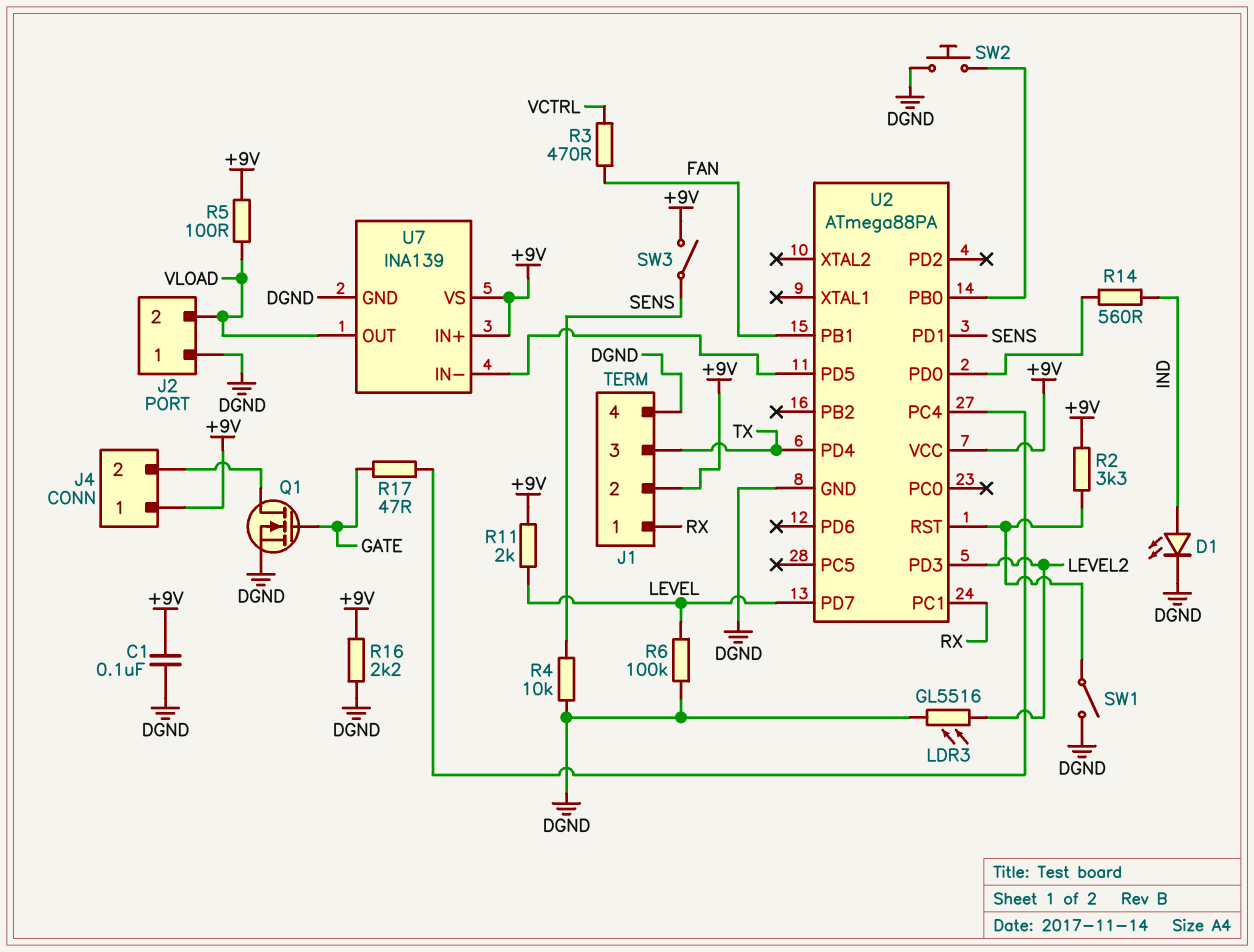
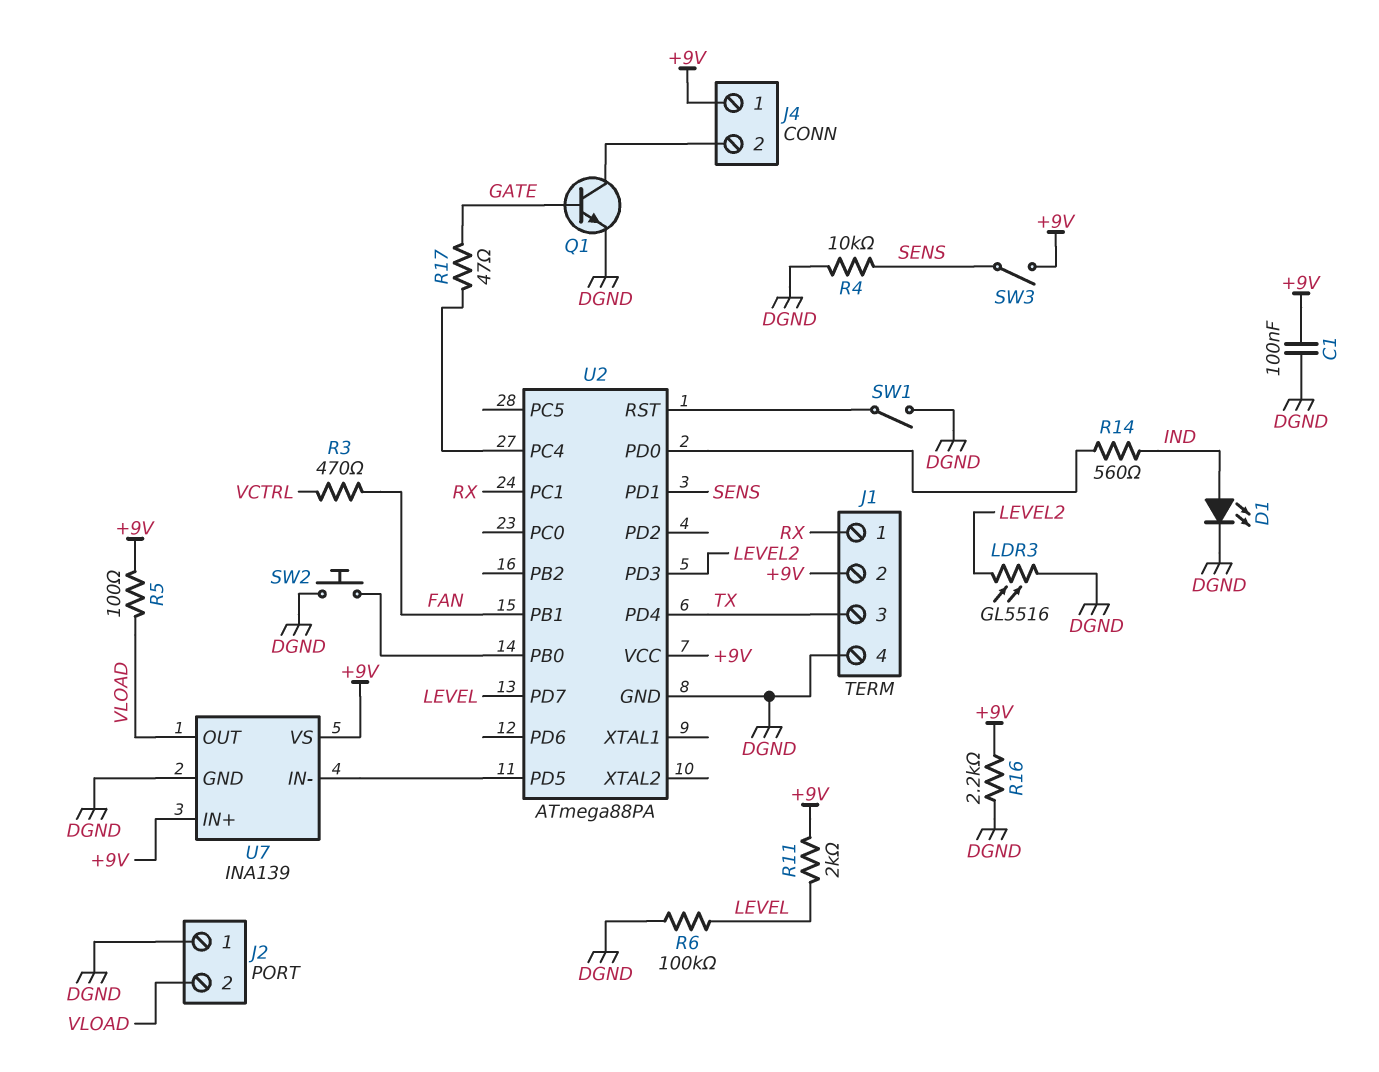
Q1: NMOS (G GATE, D J4/2, S DGND) -> NPN (B GATE, C J4/2, E DGND)
R2: 3.3k (+9V, U2/RST) -> none

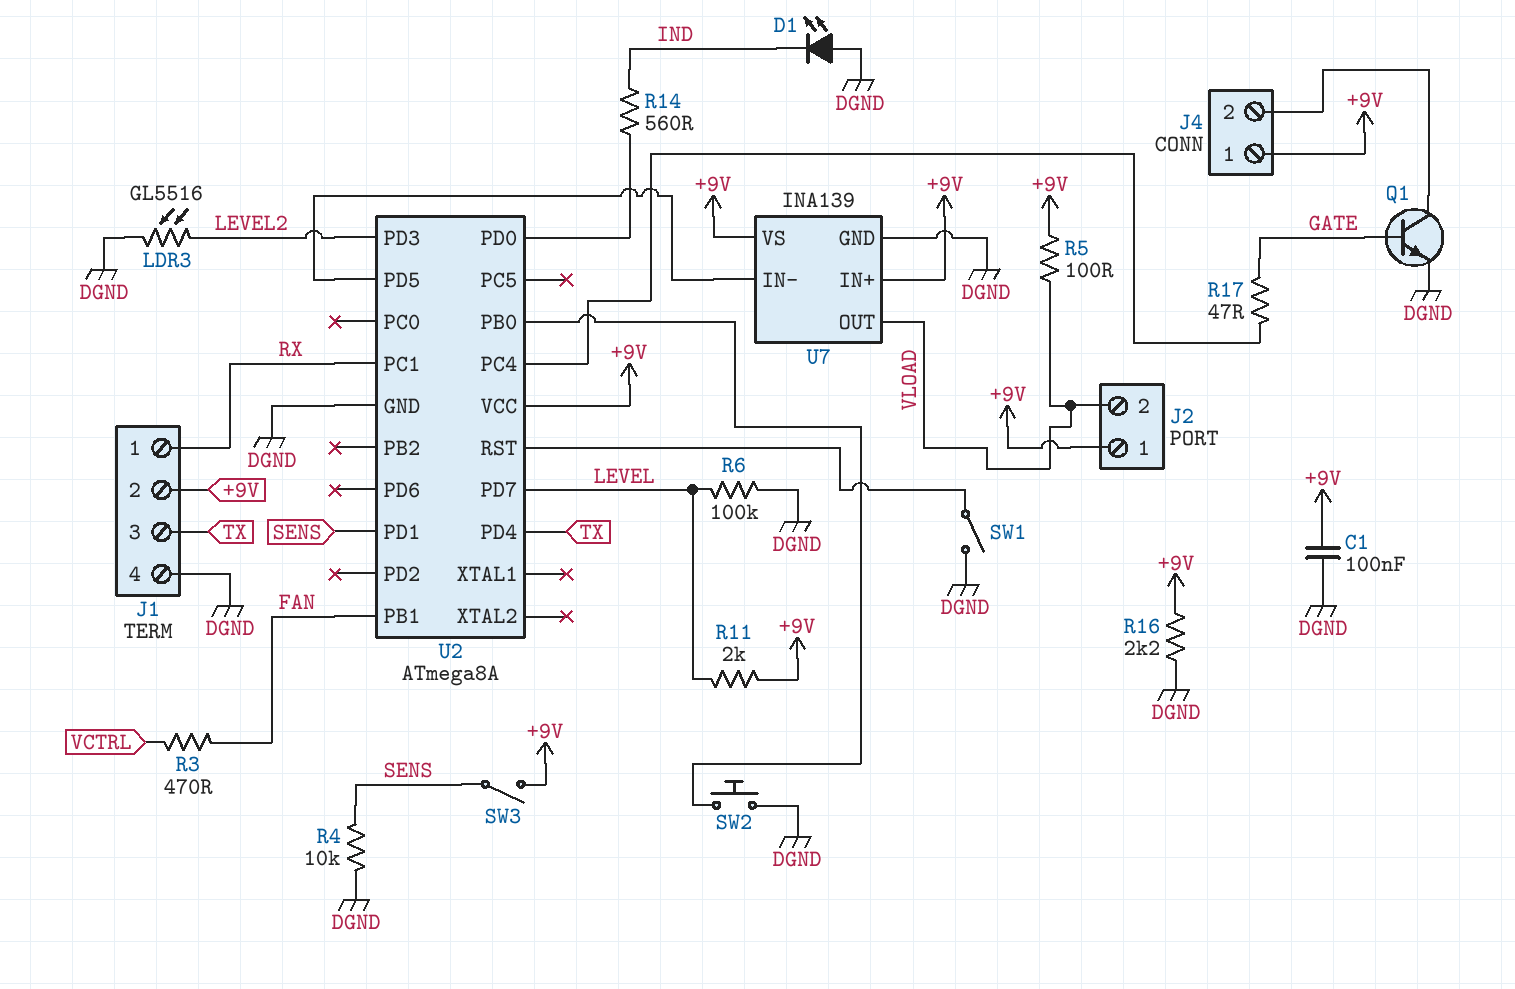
D1: LED (A IND, K DGND) -> LED (A DGND, K IND)
J2 pin 1: DGND -> +9V
U2: ATmega88PA -> ATmega8A

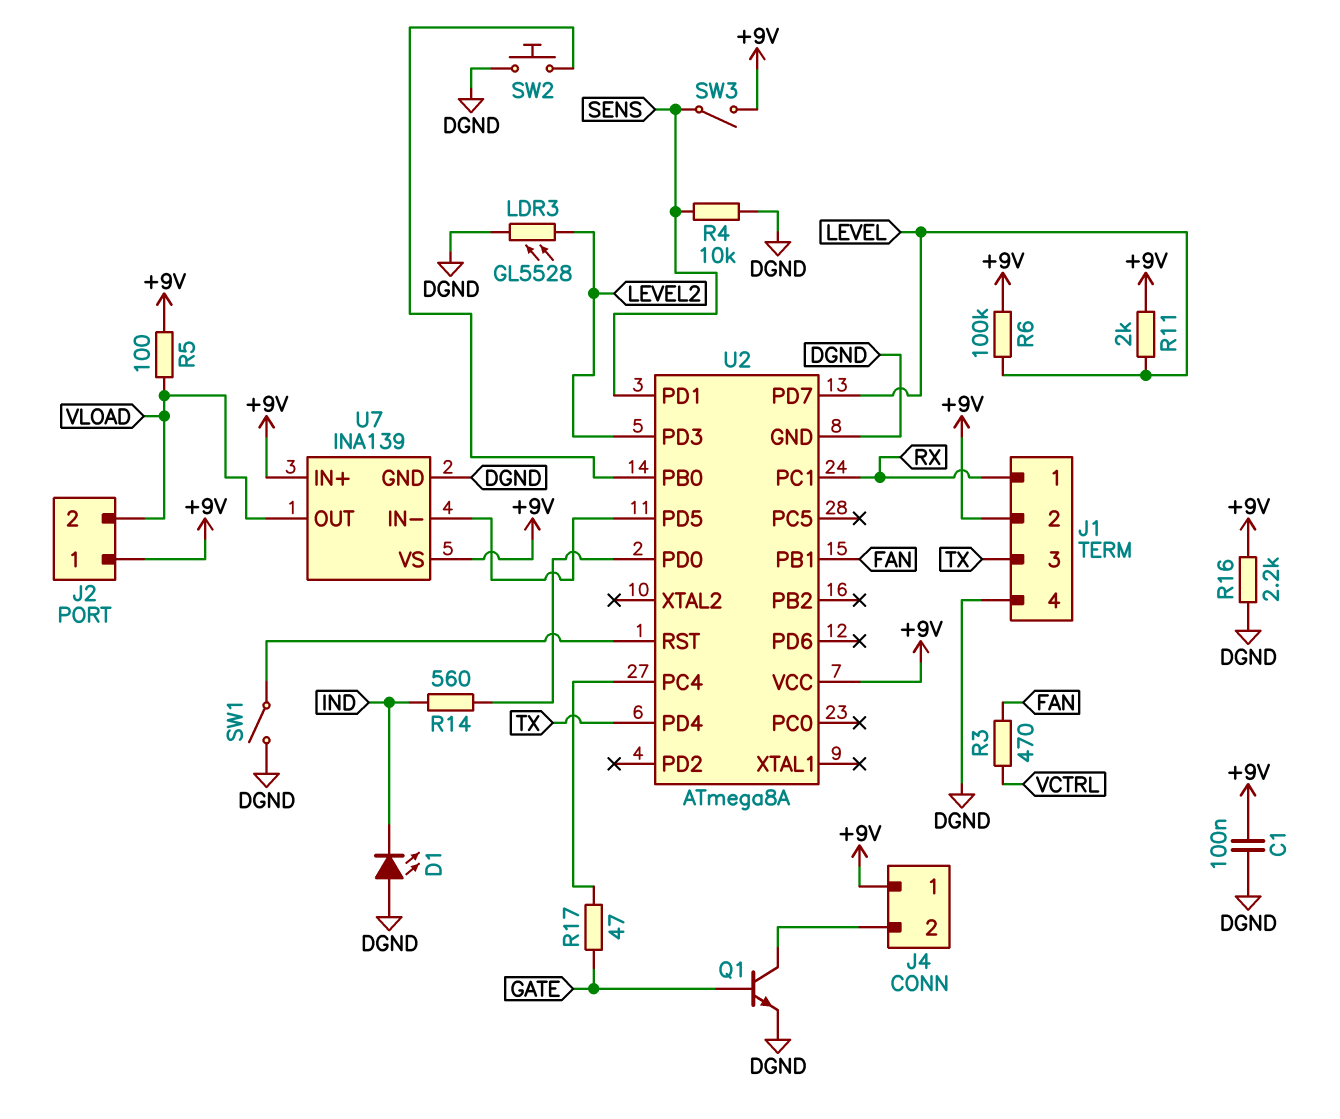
LDR3: GL5516 (DGND, LEVEL2) -> GL5528 (DGND, LEVEL2)
R6: 100k (DGND, LEVEL) -> 100k (+9V, LEVEL)

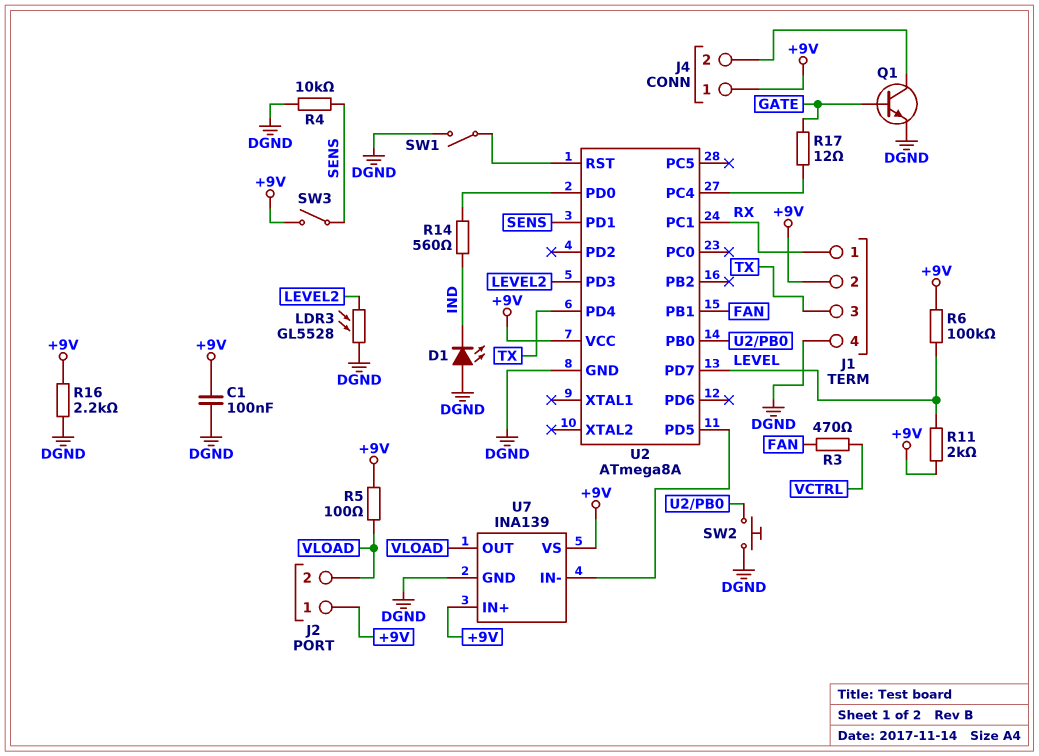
R17: 47 (GATE, U2/PC4) -> 12 (GATE, U2/PC4)

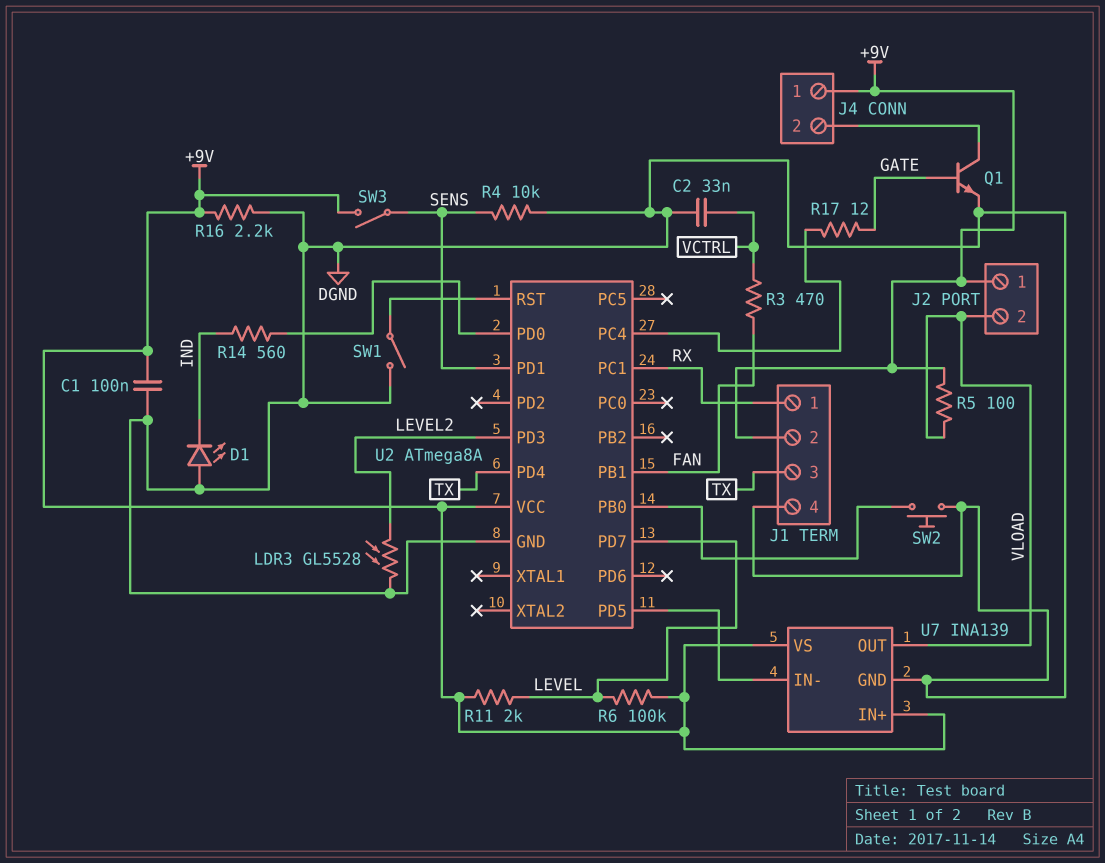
C2: none -> 33nF (DGND, VCTRL)

